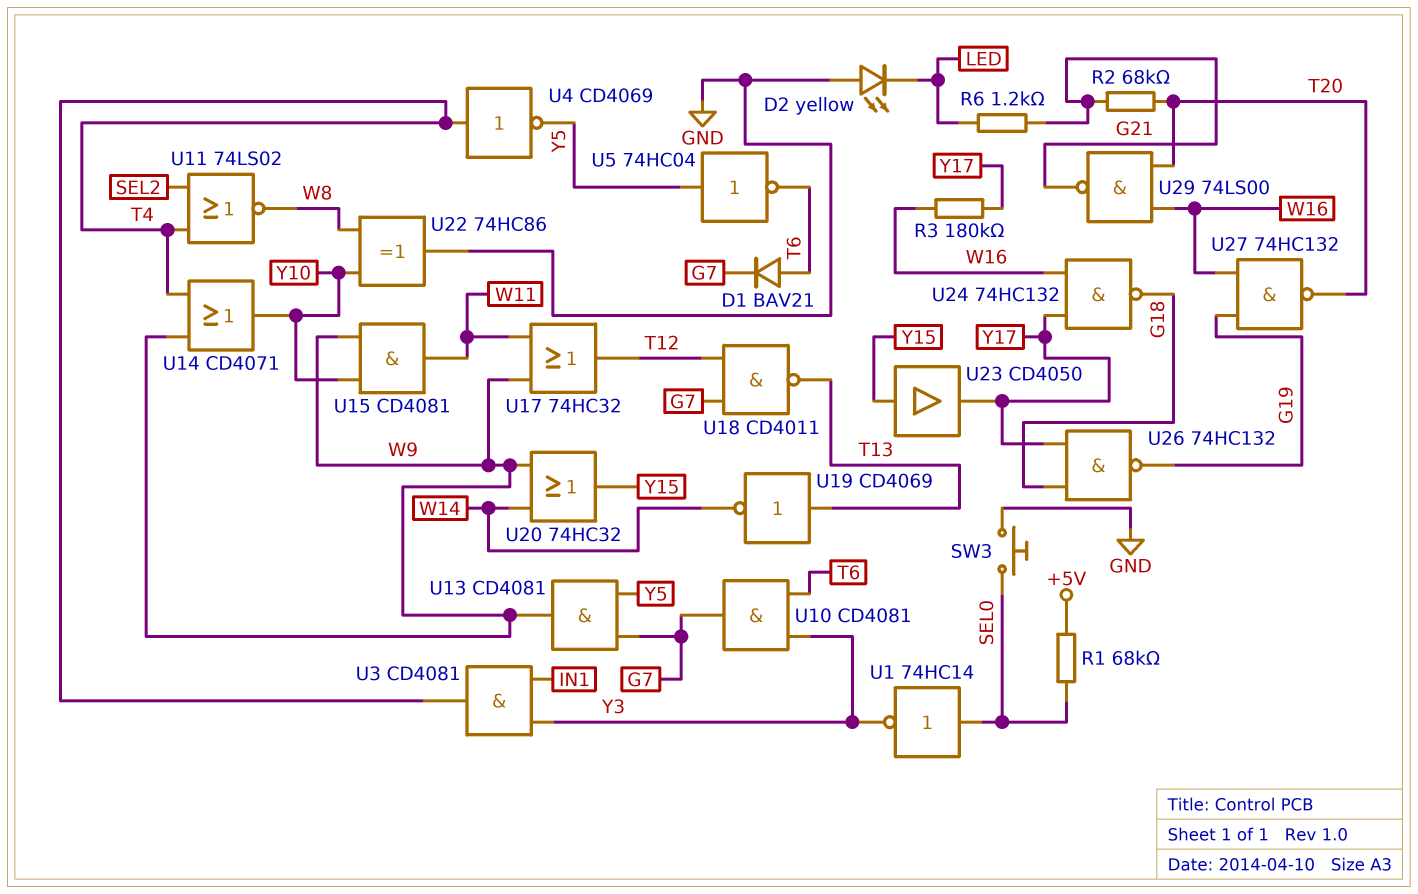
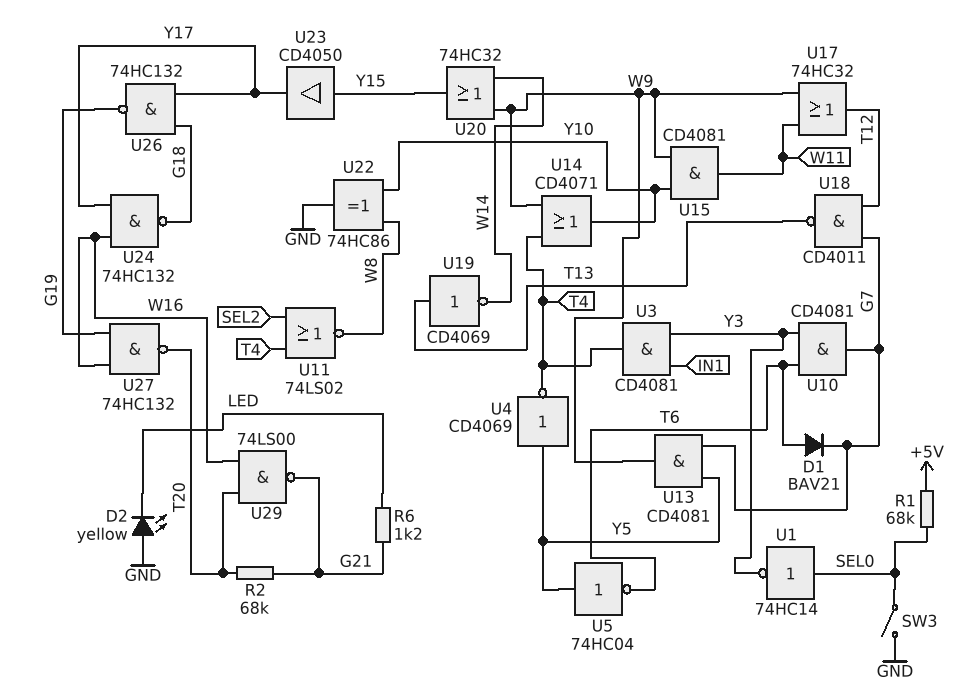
R3: 180k (W16, Y17) -> none
SW3: button (GND, SEL0) -> switch (GND, SEL0)
U4: NOT CD4069 (in T4, out Y5) -> NOT CD4069 (in Y5, out T4)

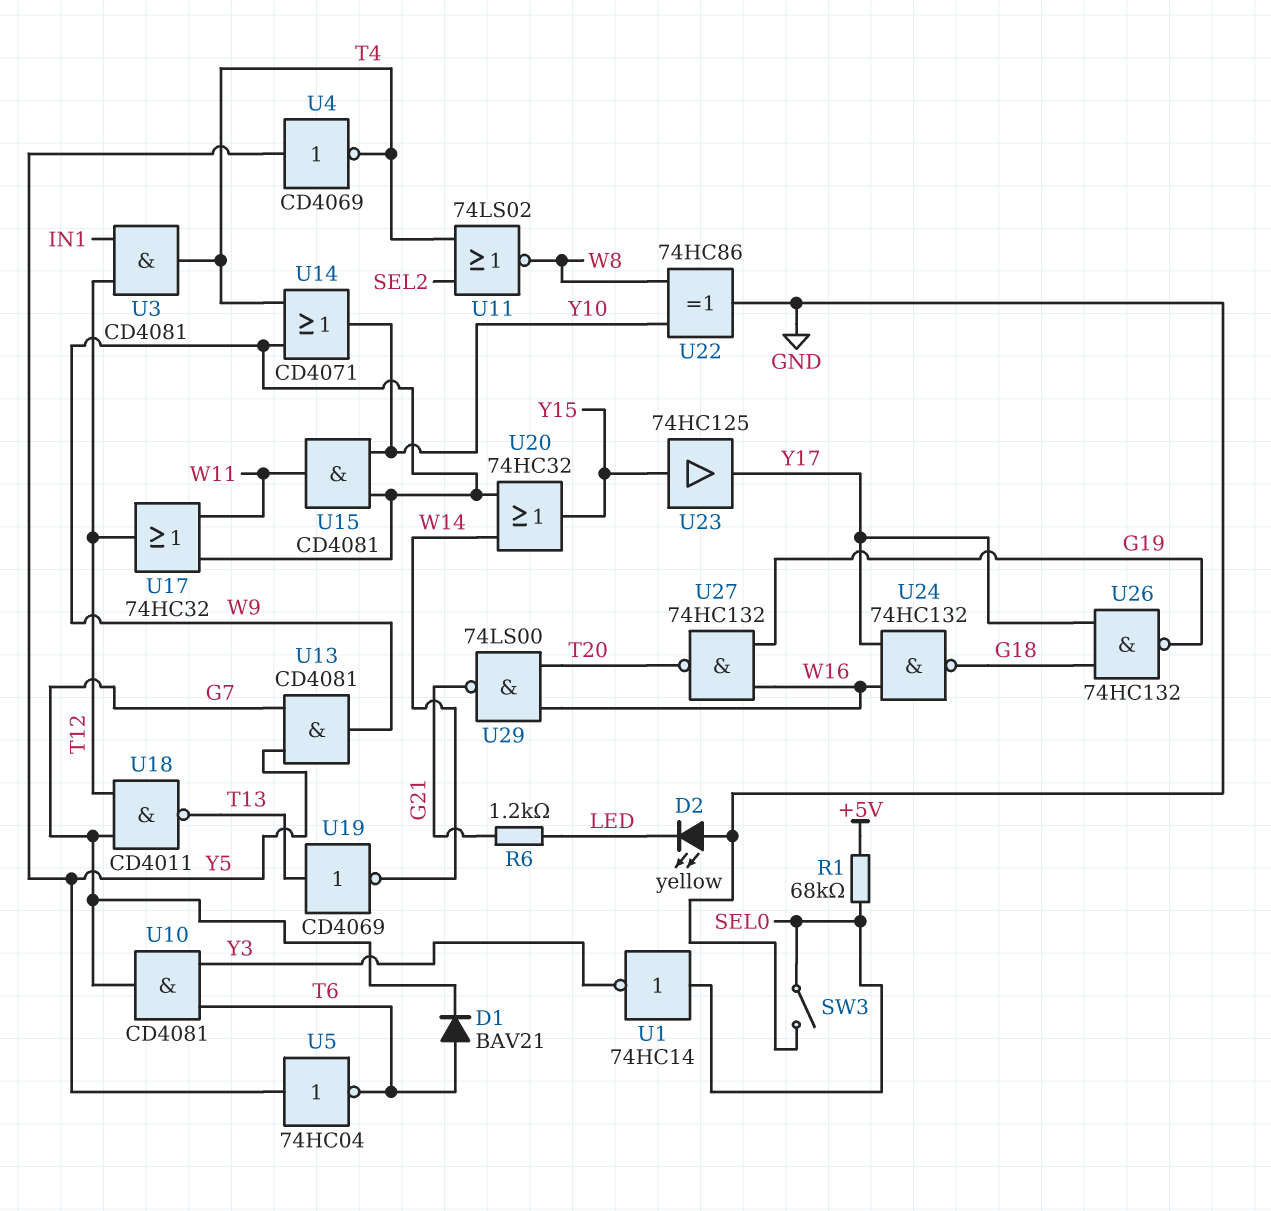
R2: 68k (G21, T20) -> none
U3: AND CD4081 (in IN1, in Y3, out T4) -> AND CD4081 (in IN1, in T12, out T4)
U23: buffer CD4050 (in Y15, out Y17) -> buffer 74HC125 (in Y15, out Y17)

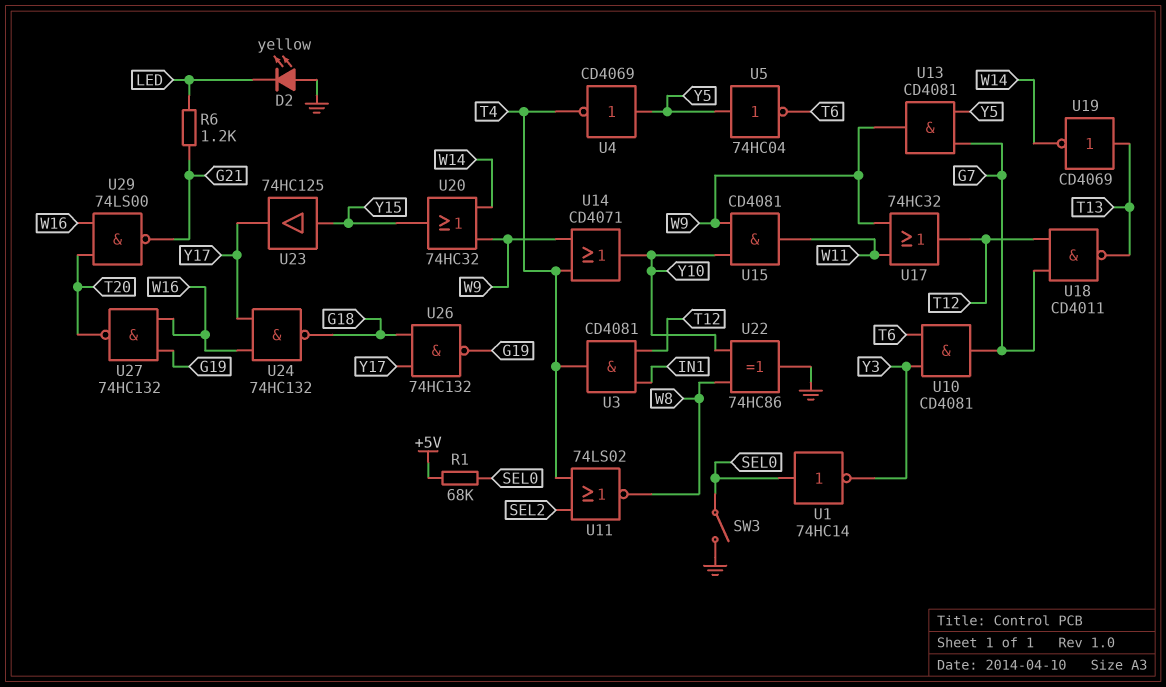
D1: diode BAV21 (A T6, K G7) -> none

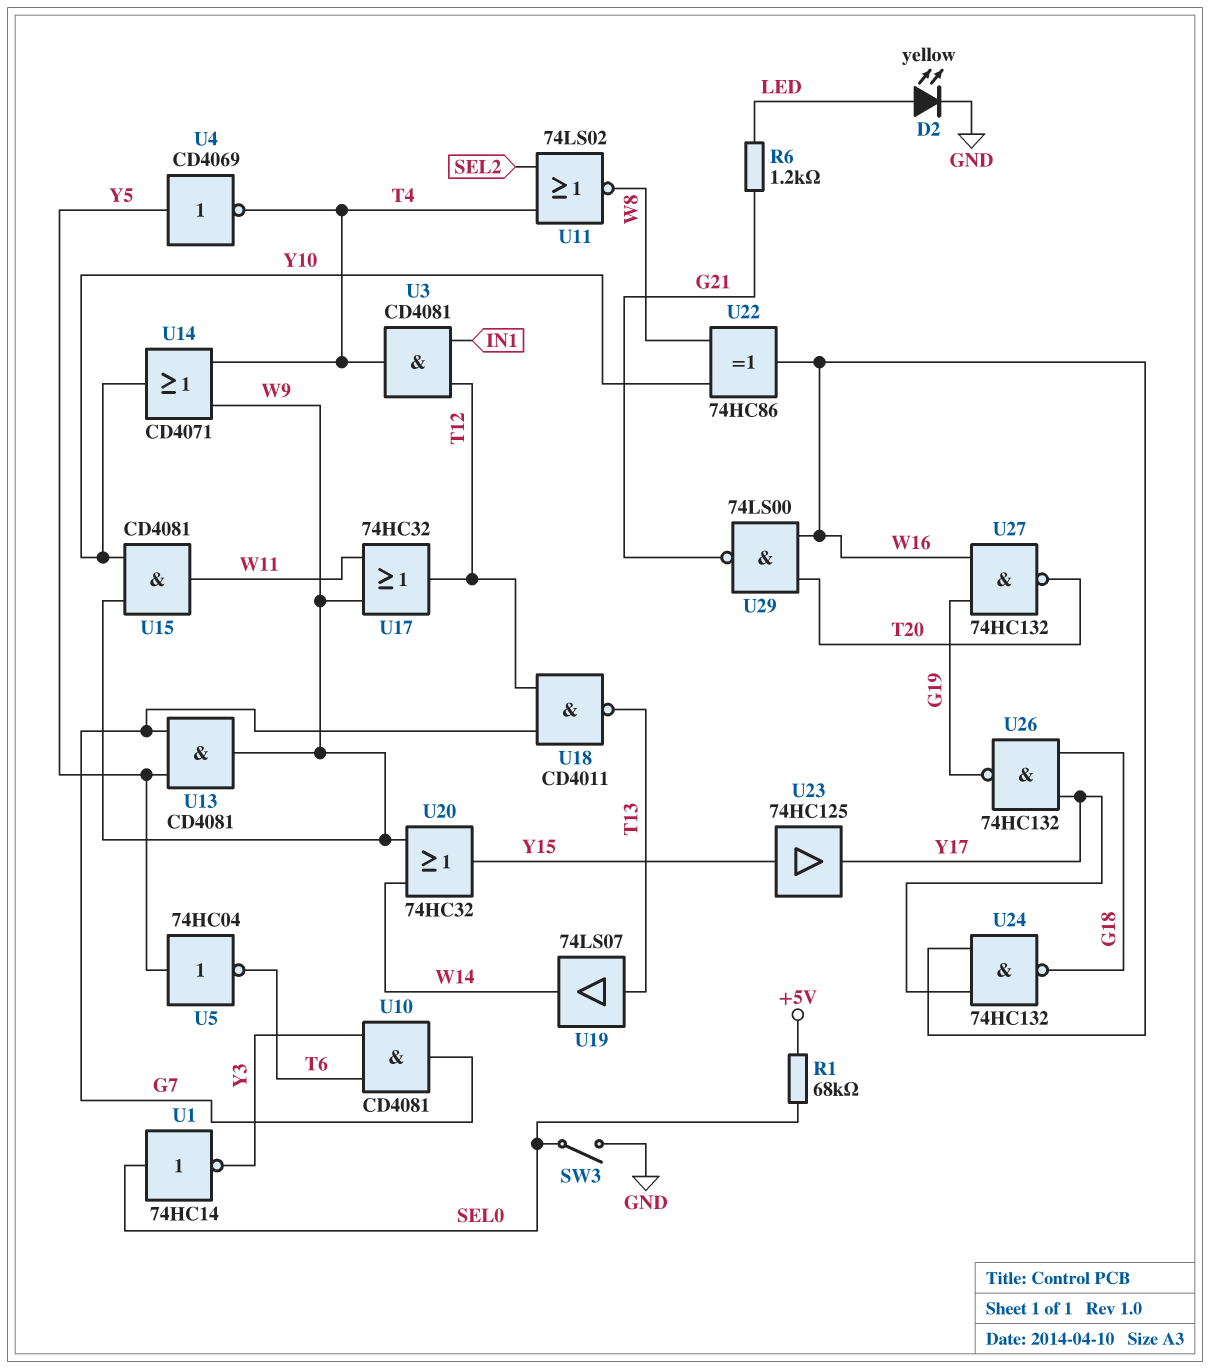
D2: LED yellow (A GND, K LED) -> LED yellow (A LED, K GND)
U19: NOT CD4069 (in T13, out W14) -> buffer 74LS07 (in T13, out W14)
U22: XOR 74HC86 (in W8, in Y10, out GND) -> XOR 74HC86 (in W8, in Y10, out W16)

